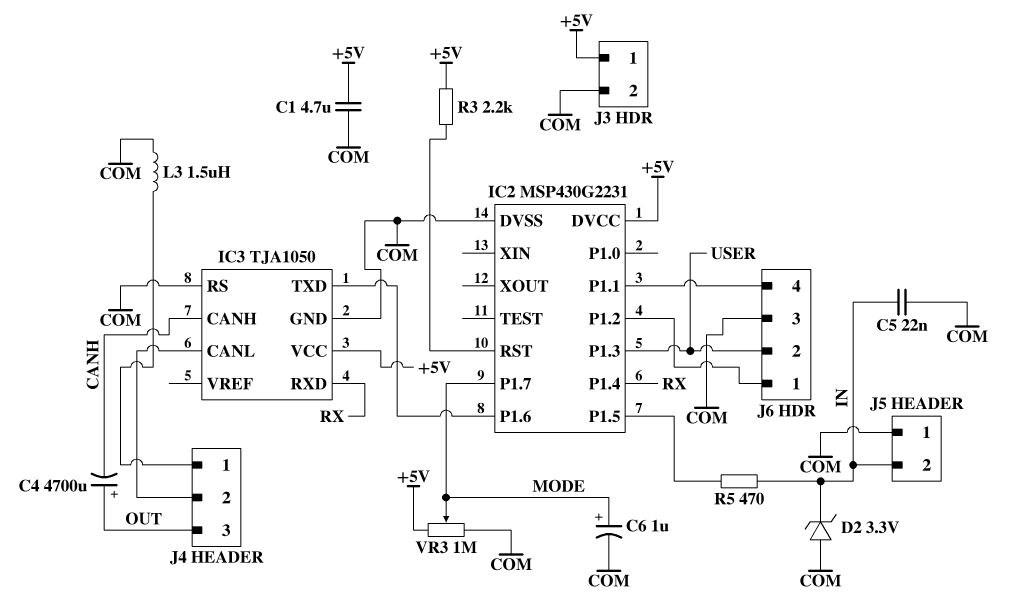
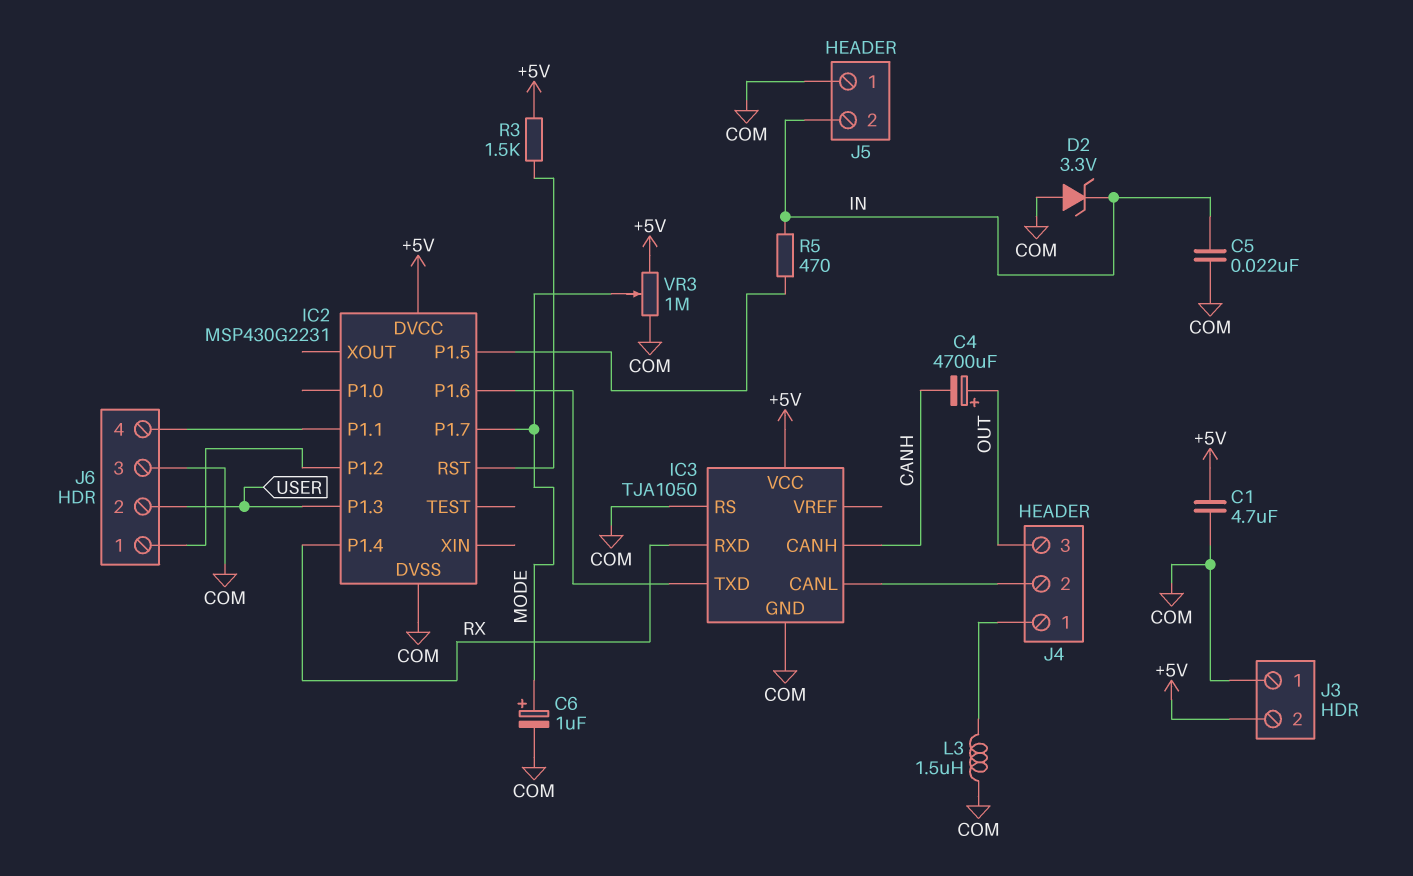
J3 pin 1: +5V -> COM
J3 pin 2: COM -> +5V
R3: 2.2k (+5V, IC2/RST) -> 1.5k (+5V, IC2/RST)

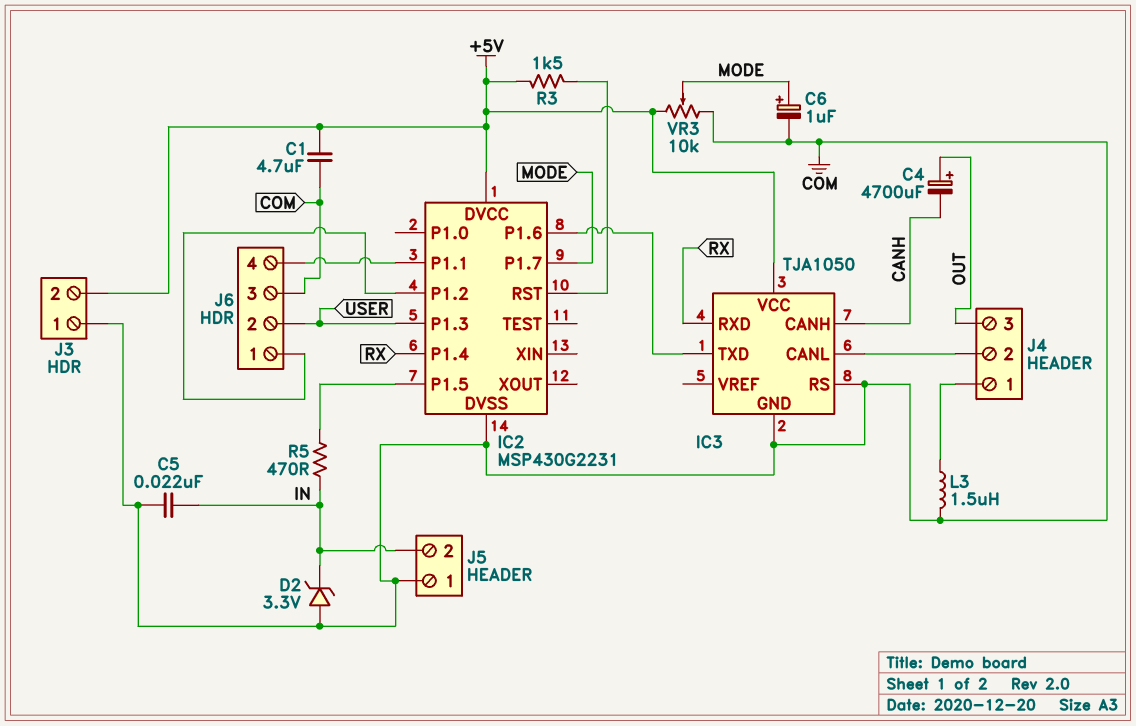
VR3: 1M (+5V, COM, wiper MODE) -> 10k (+5V, COM, wiper MODE)

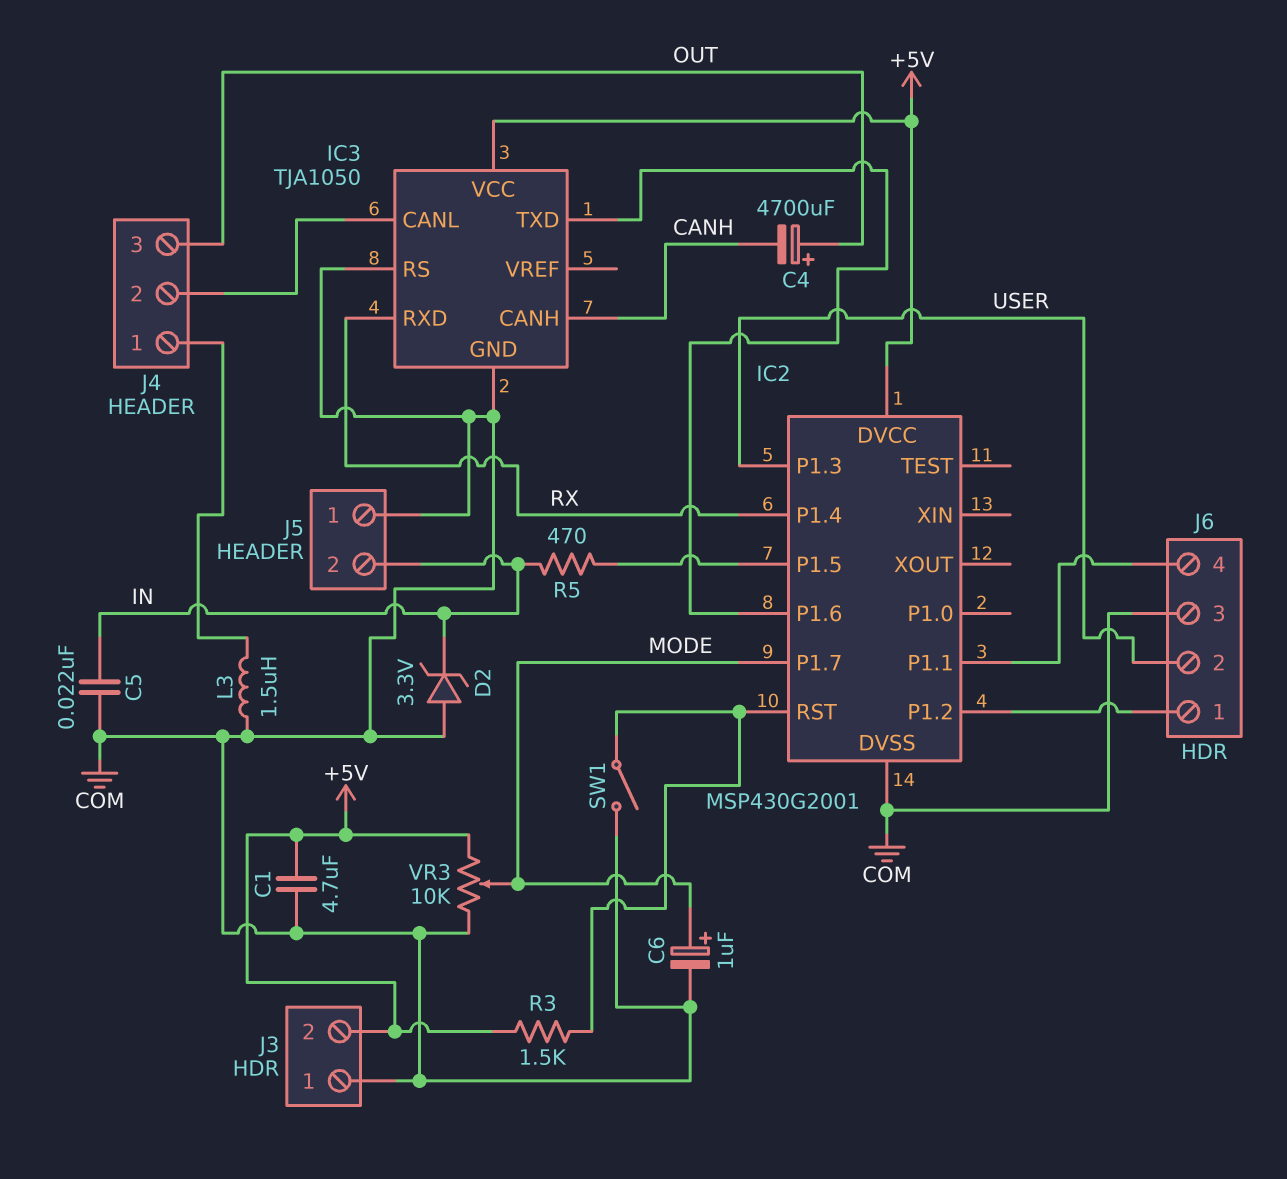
IC2: MSP430G2231 -> MSP430G2001
SW1: none -> switch (COM, IC2/RST)

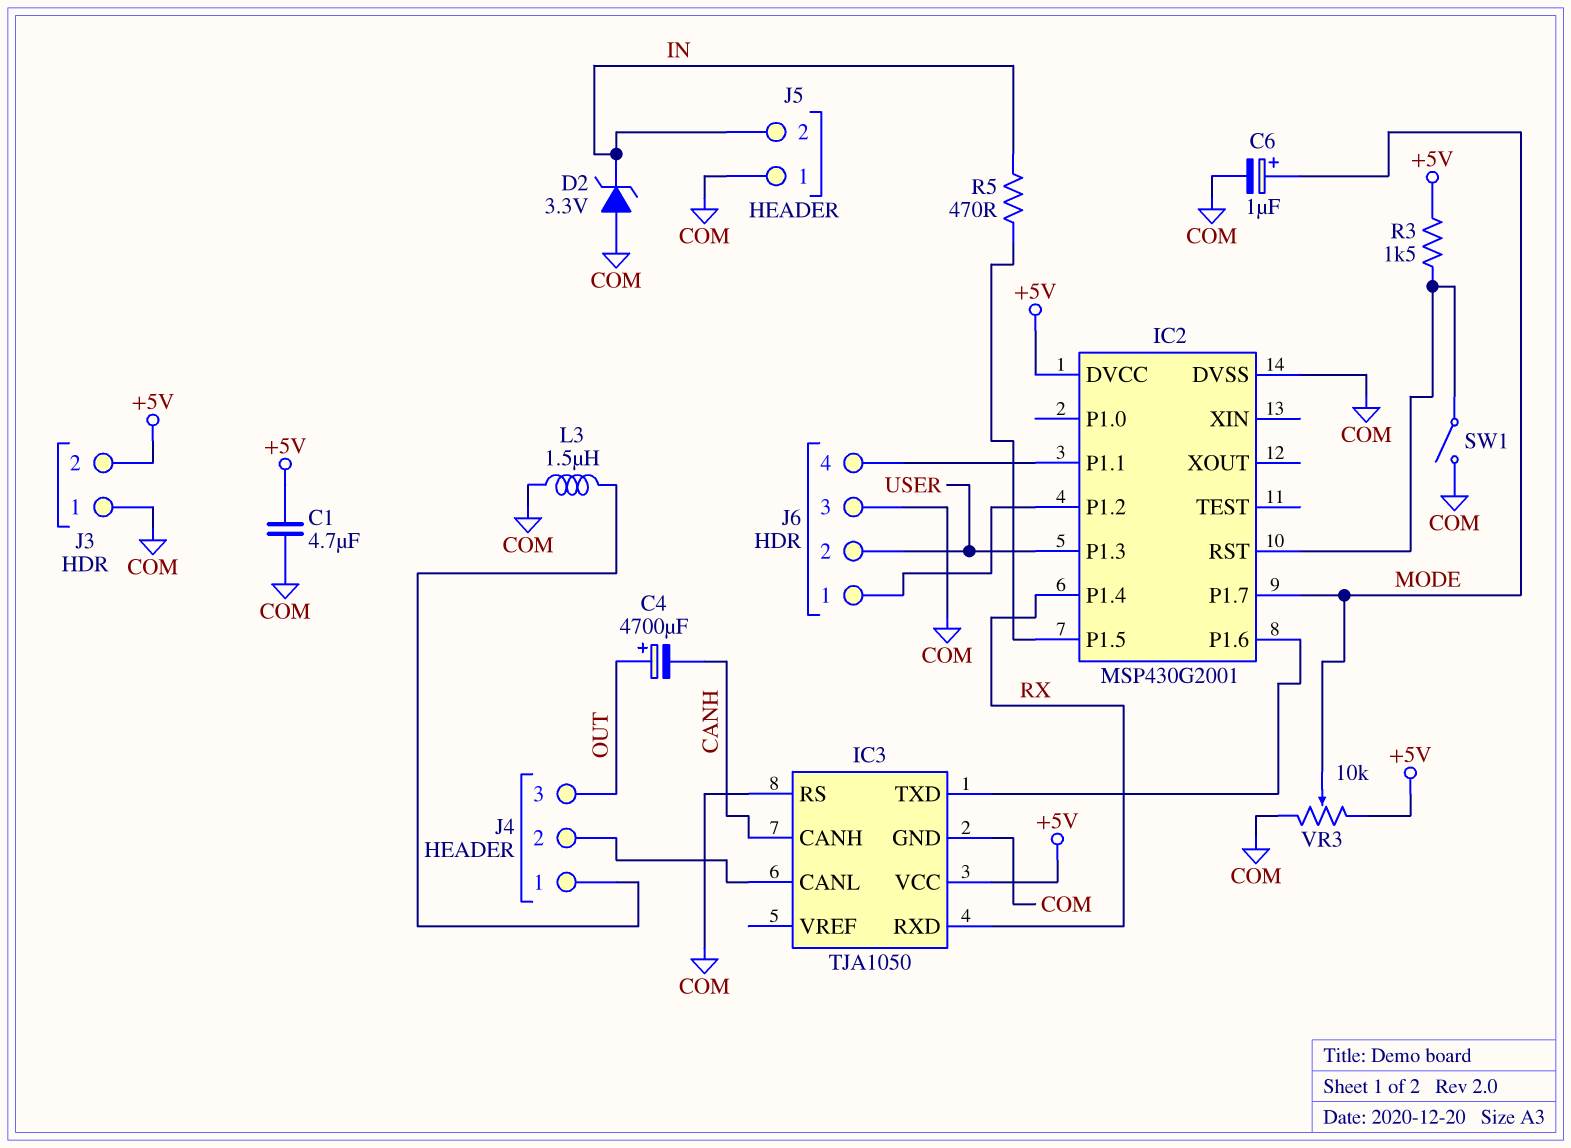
C5: 22nF (COM, IN) -> none

